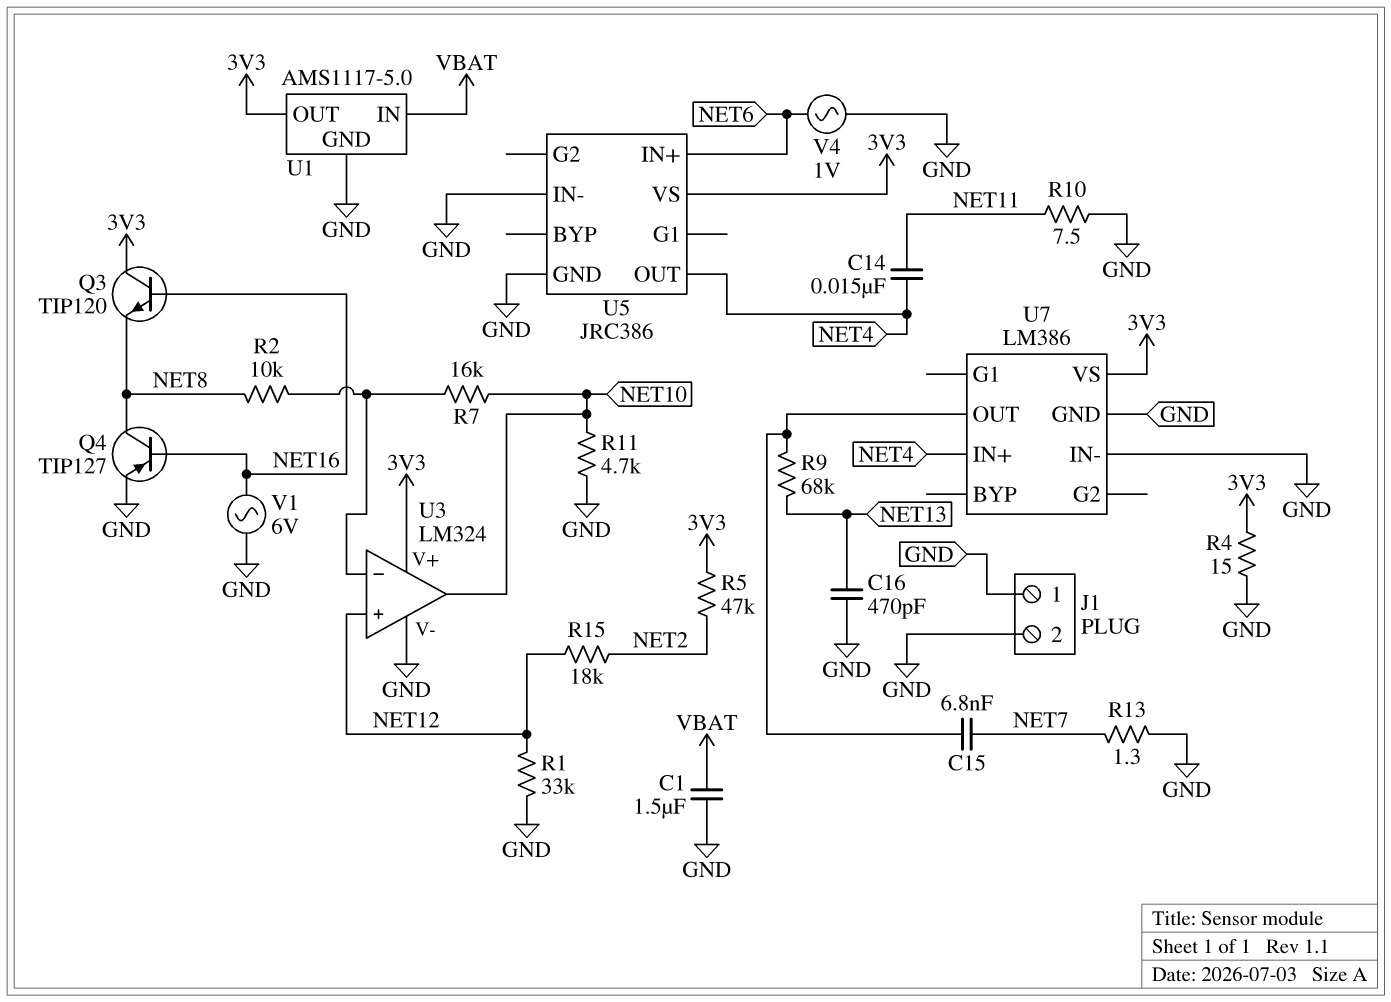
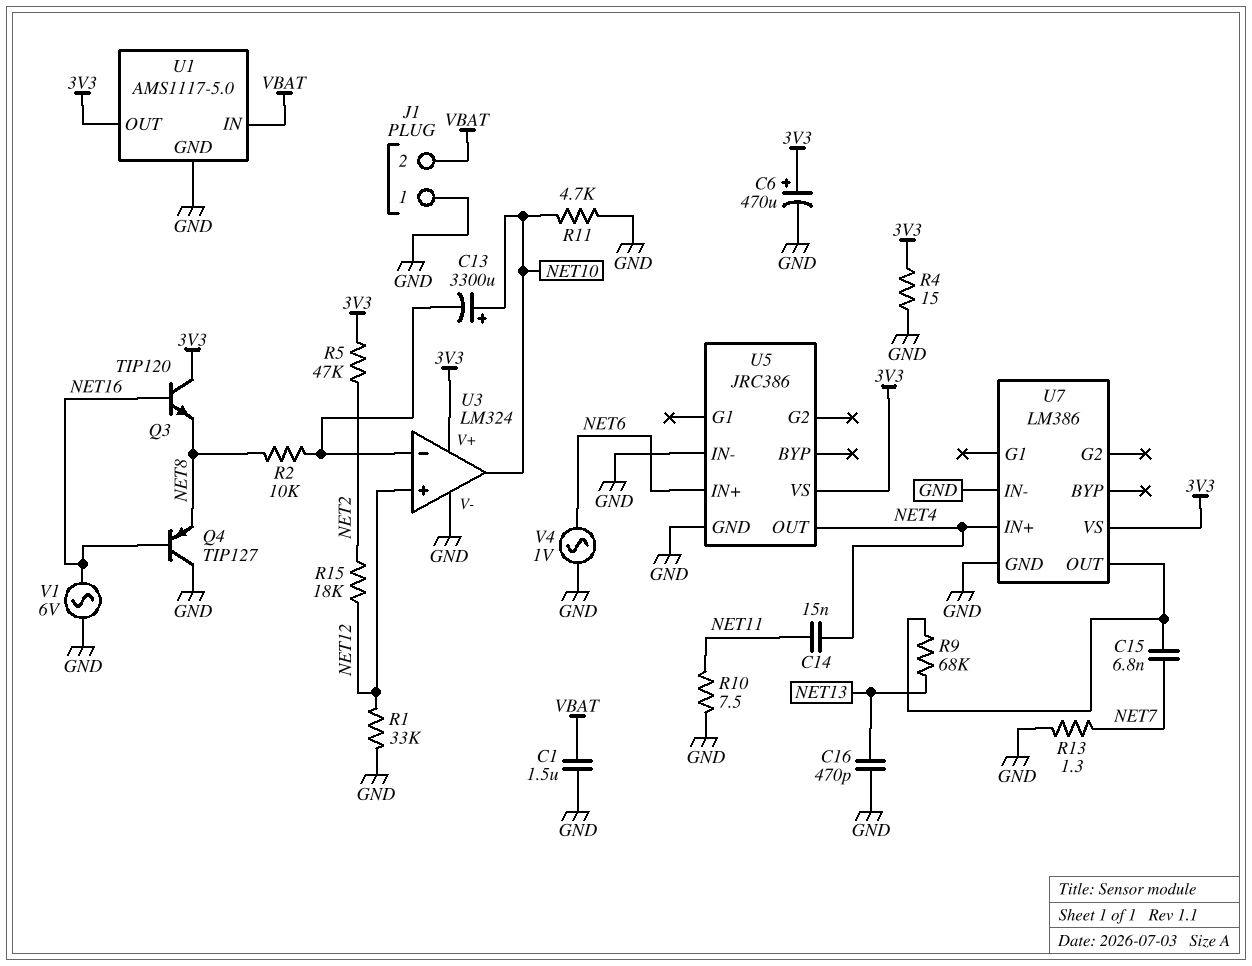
C6: none -> 470uF (plus 3V3, minus GND)
C13: none -> 3300uF (plus NET10, minus U3/in-)
J1 pin 2: GND -> VBAT
Q4: PNP TIP127 (B NET16, C NET8, E GND) -> PNP TIP127 (B NET16, C GND, E NET8)
R7: 16k (NET10, U3/in-) -> none

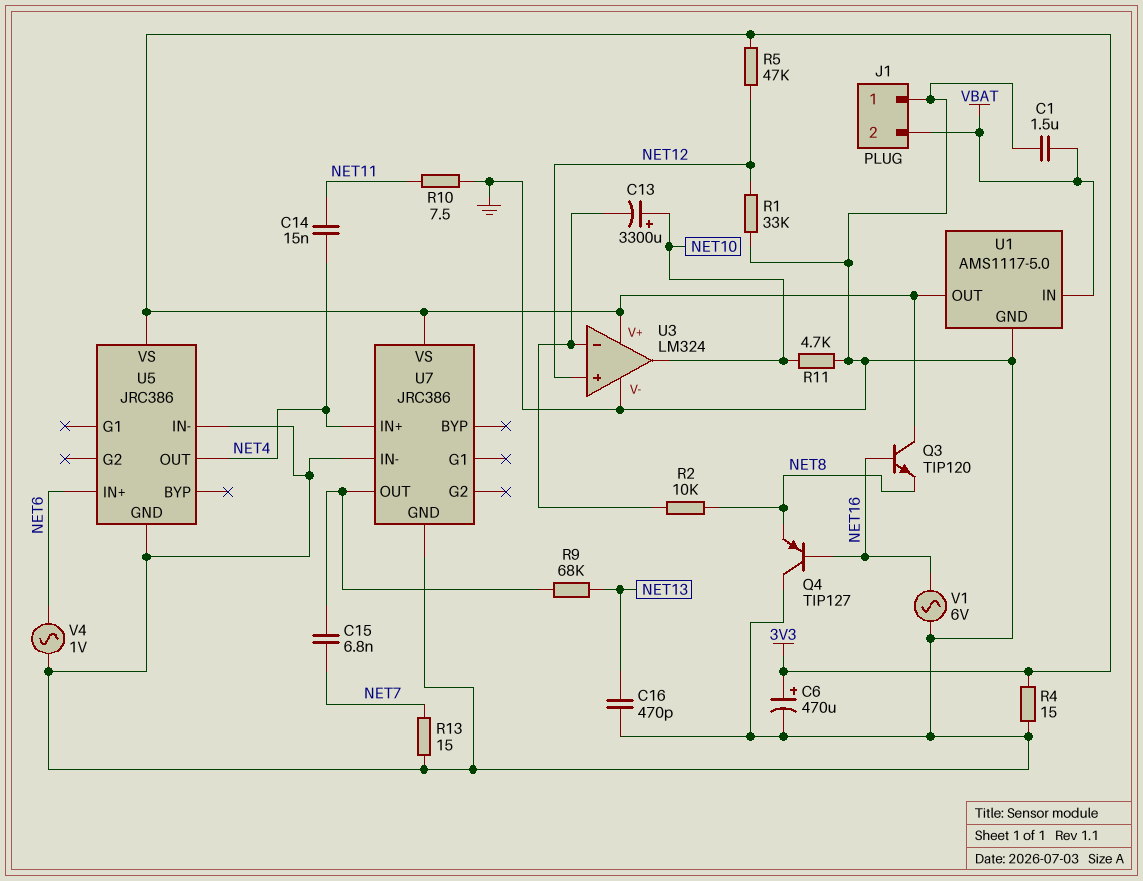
R5: 47k (3V3, NET2) -> 47k (3V3, NET12)
R13: 1.3 (GND, NET7) -> 15 (GND, NET7)
R15: 18k (NET2, NET12) -> none
U7: LM386 -> JRC386

